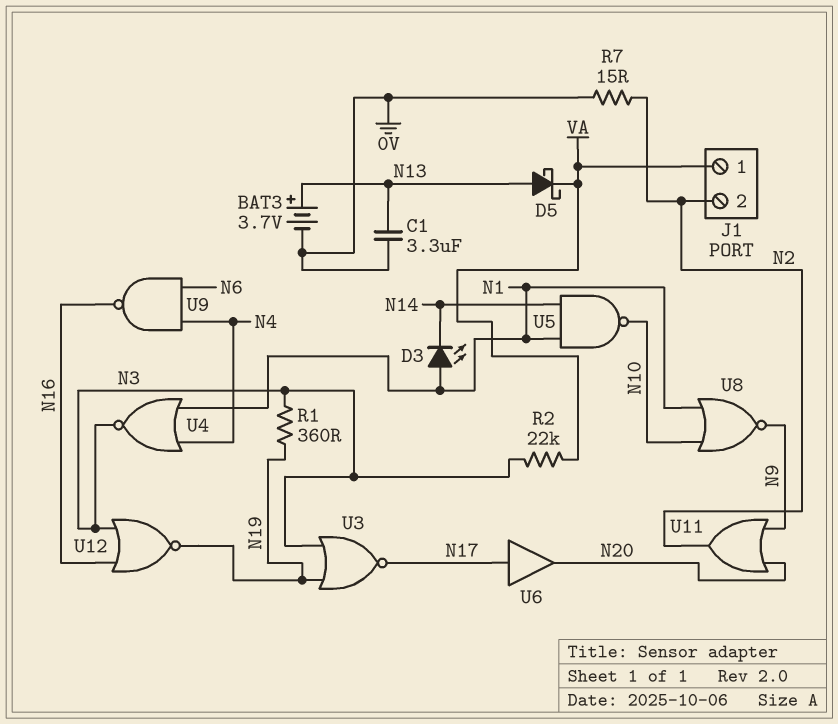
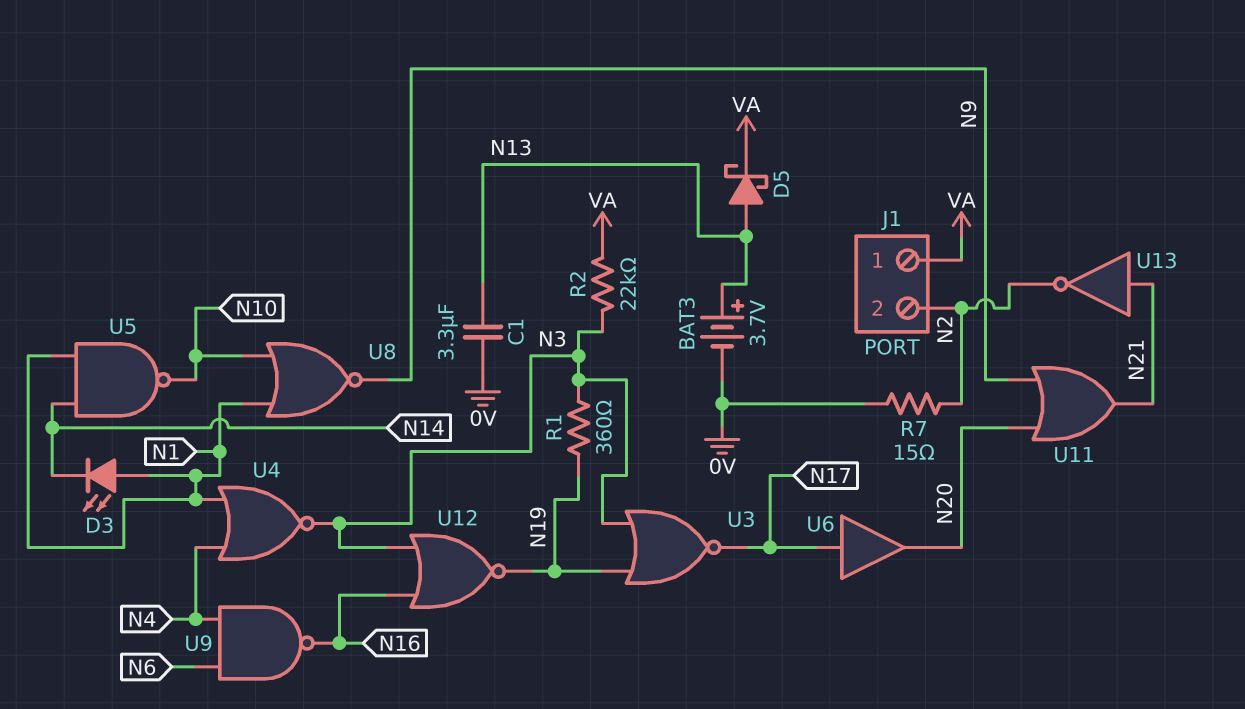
U11: OR (in N9, in N20, out N2) -> OR (in N9, in N20, out N21)
U13: none -> NOT (in N21, out N2)

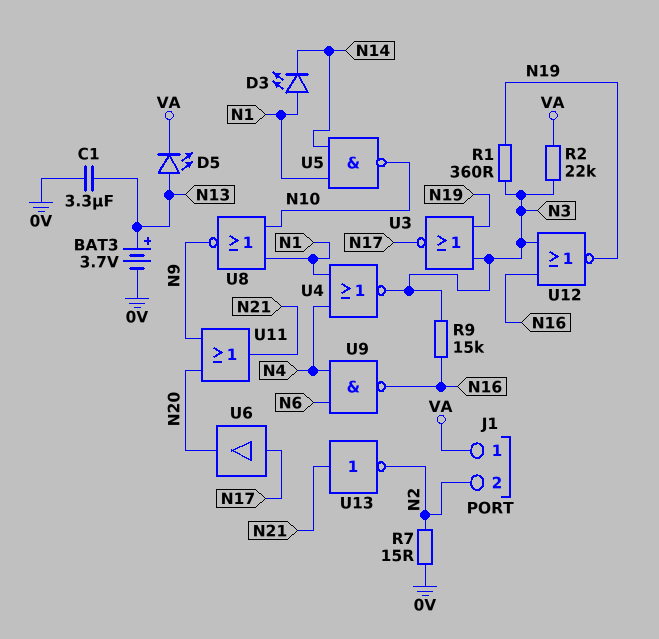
D5: schottky (A N13, K VA) -> LED (A N13, K VA)
R9: none -> 15k (N3, N16)

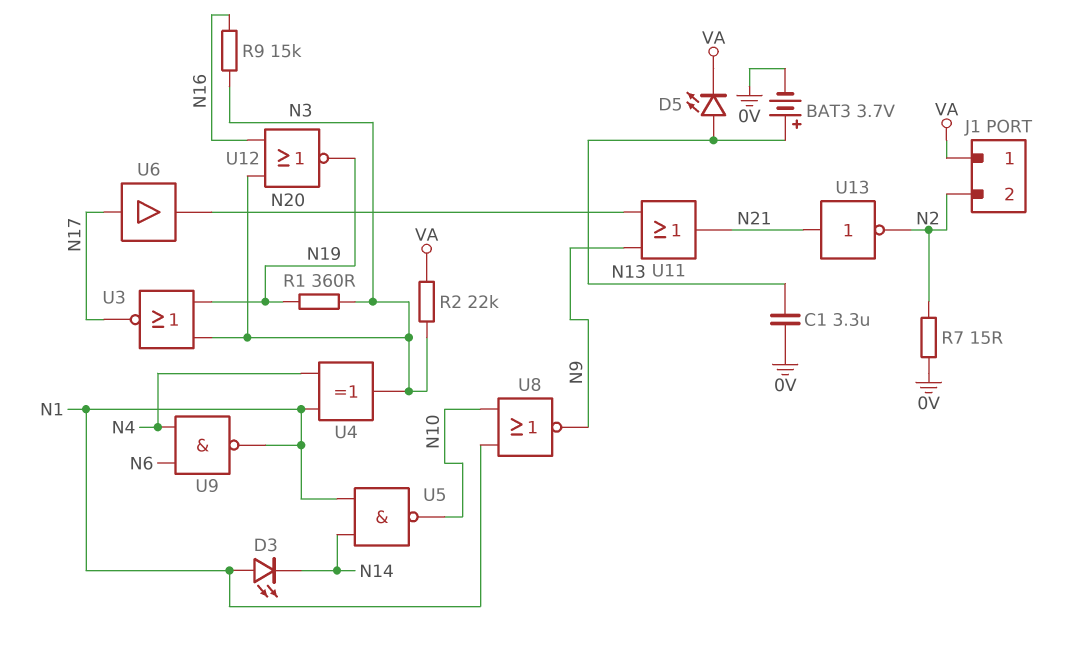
U4: NOR (in N1, in N4, out N3) -> XOR (in N1, in N4, out N3)
U9: NAND (in N4, in N6, out N16) -> NAND (in N4, in N6, out N1)

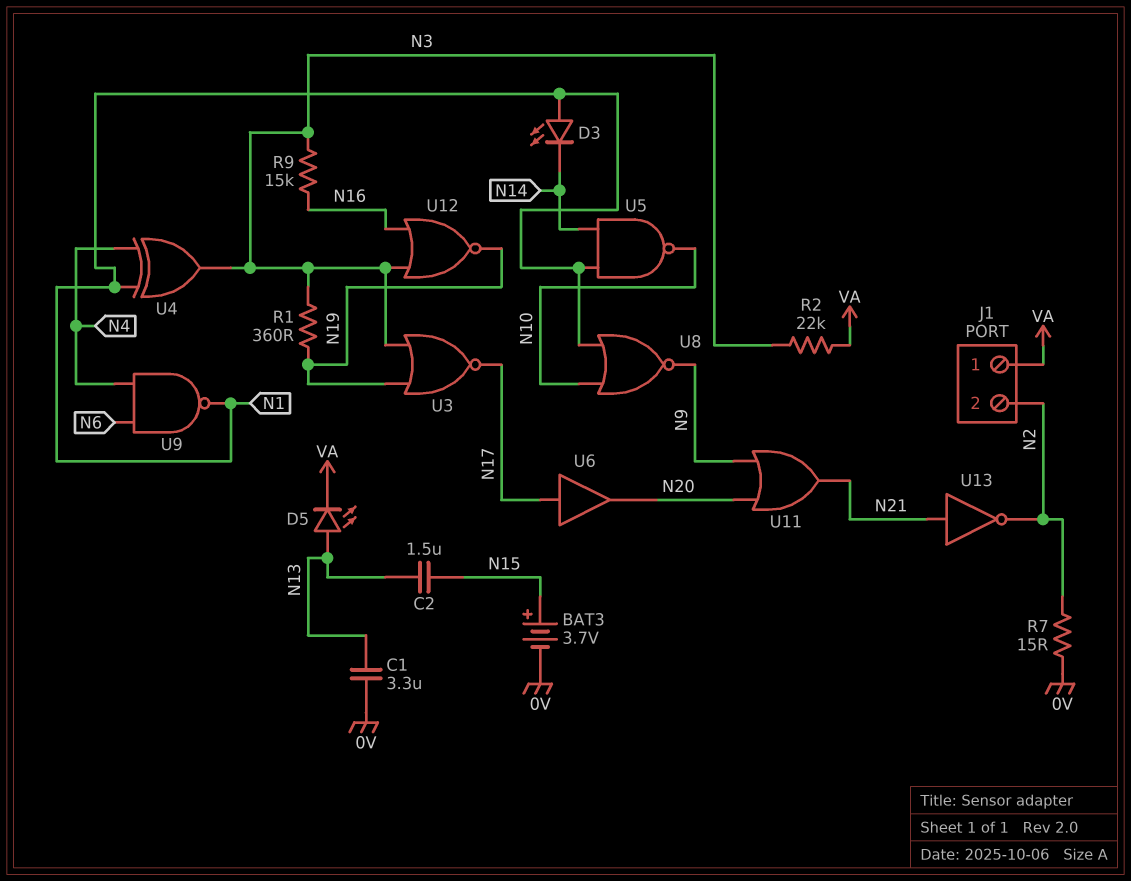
BAT3: 3.7V (plus N13, minus 0V) -> 3.7V (plus N15, minus 0V)
C2: none -> 1.5uF (N13, N15)

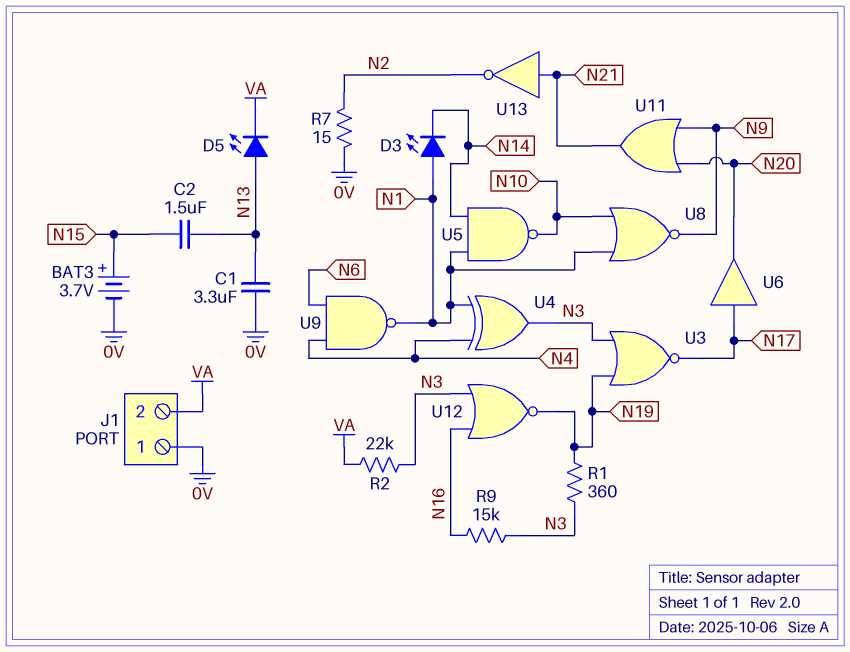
J1 pin 1: VA -> 0V
J1 pin 2: N2 -> VA

